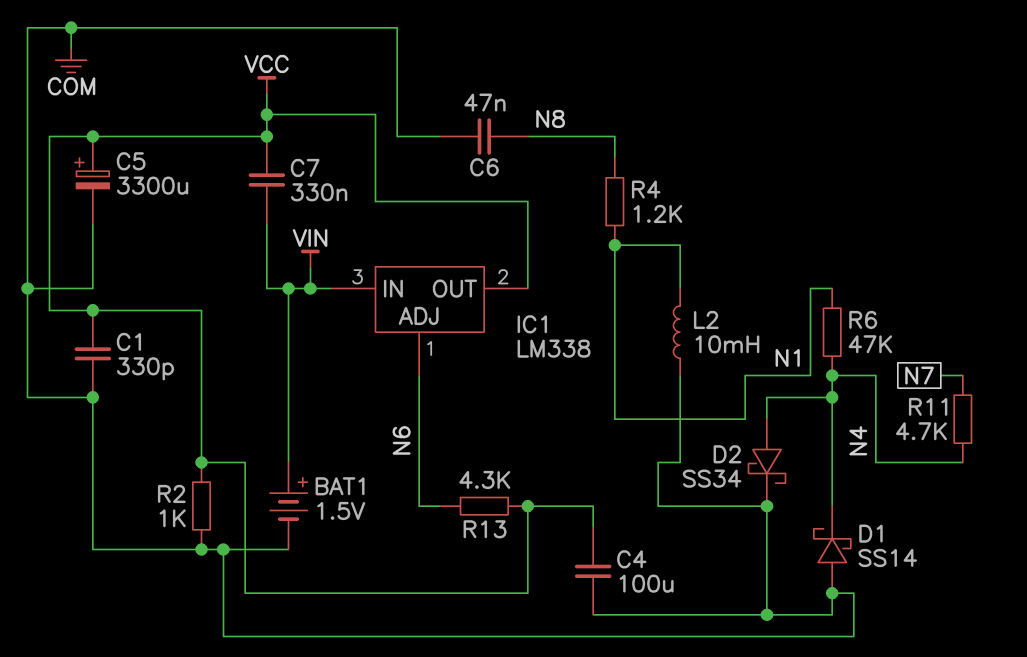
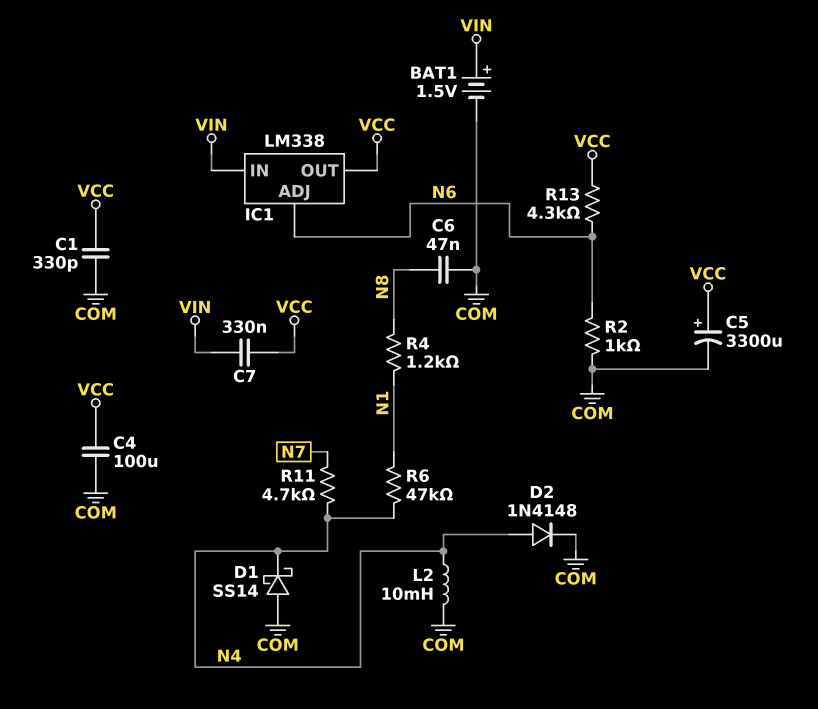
D2: schottky SS34 (A N4, K COM) -> diode 1N4148 (A N4, K COM)
L2: 10mH (COM, N1) -> 10mH (COM, N4)
R2: 1k (COM, VCC) -> 1k (COM, N6)

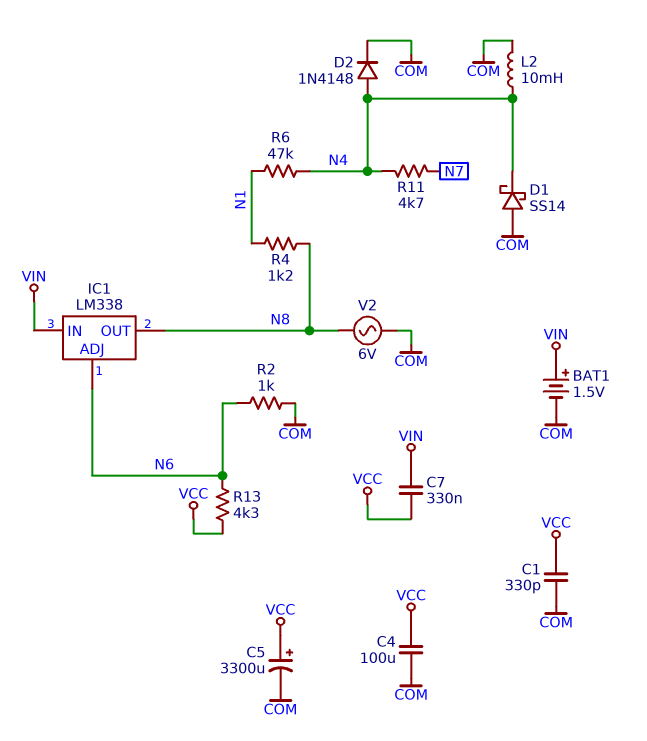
C6: 47nF (COM, N8) -> none
IC1 pin OUT: VCC -> N8
V2: none -> AC 6V (COM, N8)

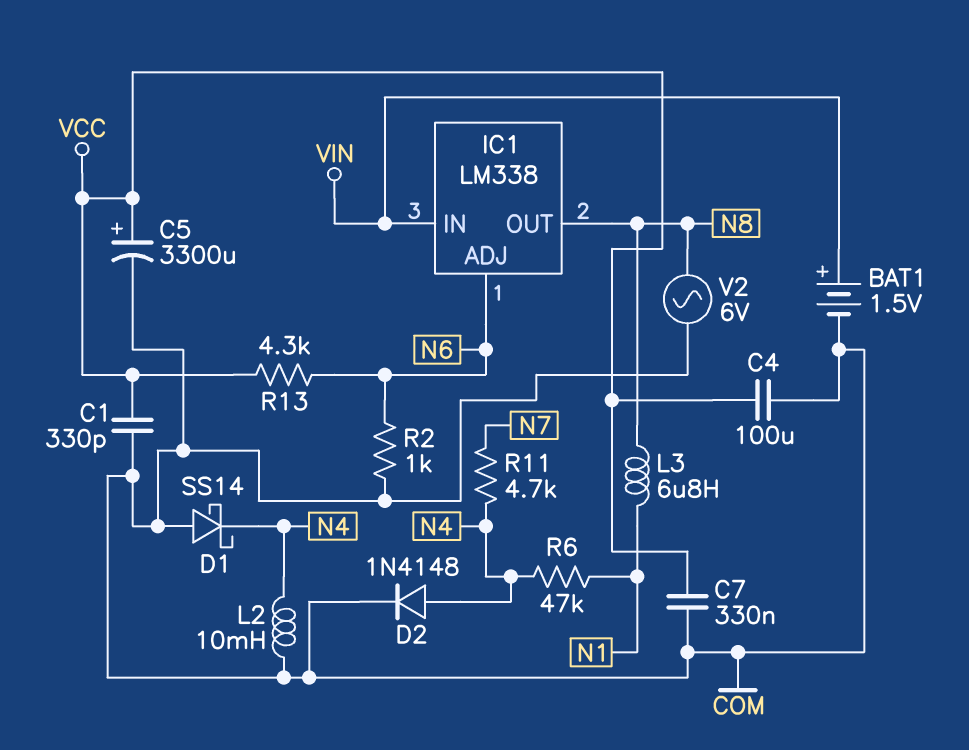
C7: 330nF (VCC, VIN) -> 330nF (COM, VCC)
L3: none -> 6.8uH (N1, N8)
R4: 1.2k (N1, N8) -> none

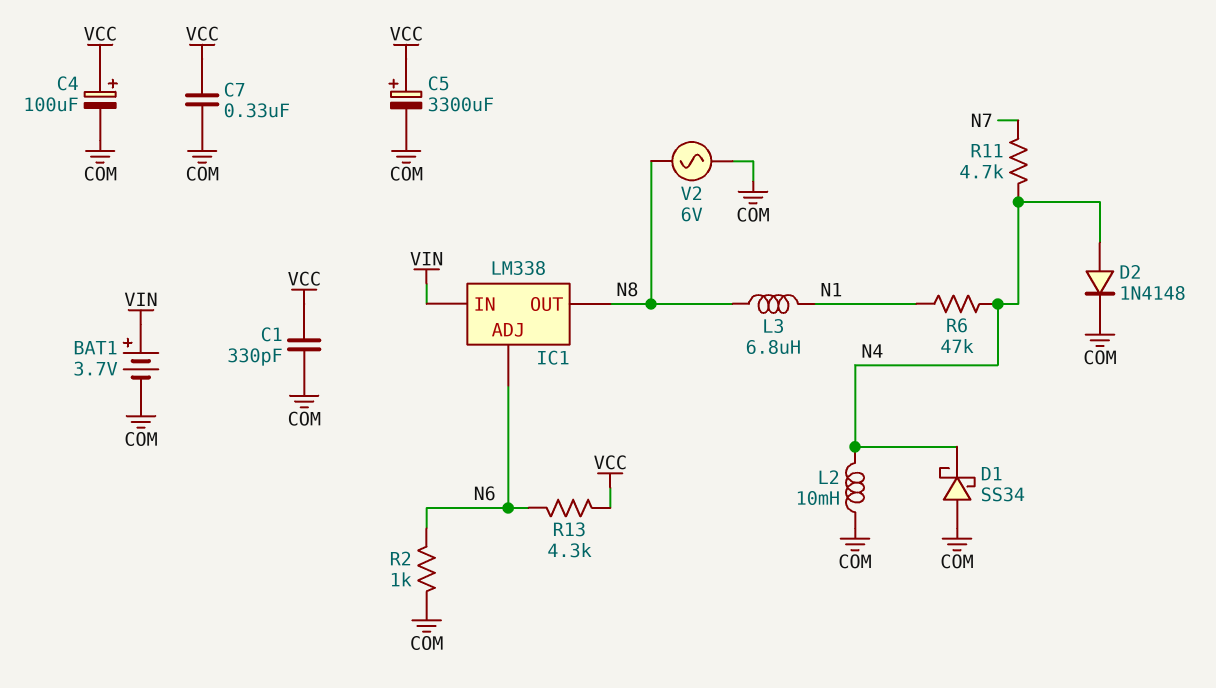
BAT1: 1.5V (plus VIN, minus COM) -> 3.7V (plus VIN, minus COM)
C4: 100uF (COM, VCC) -> 100uF (plus VCC, minus COM)
D1: schottky SS14 (A COM, K N4) -> schottky SS34 (A COM, K N4)

